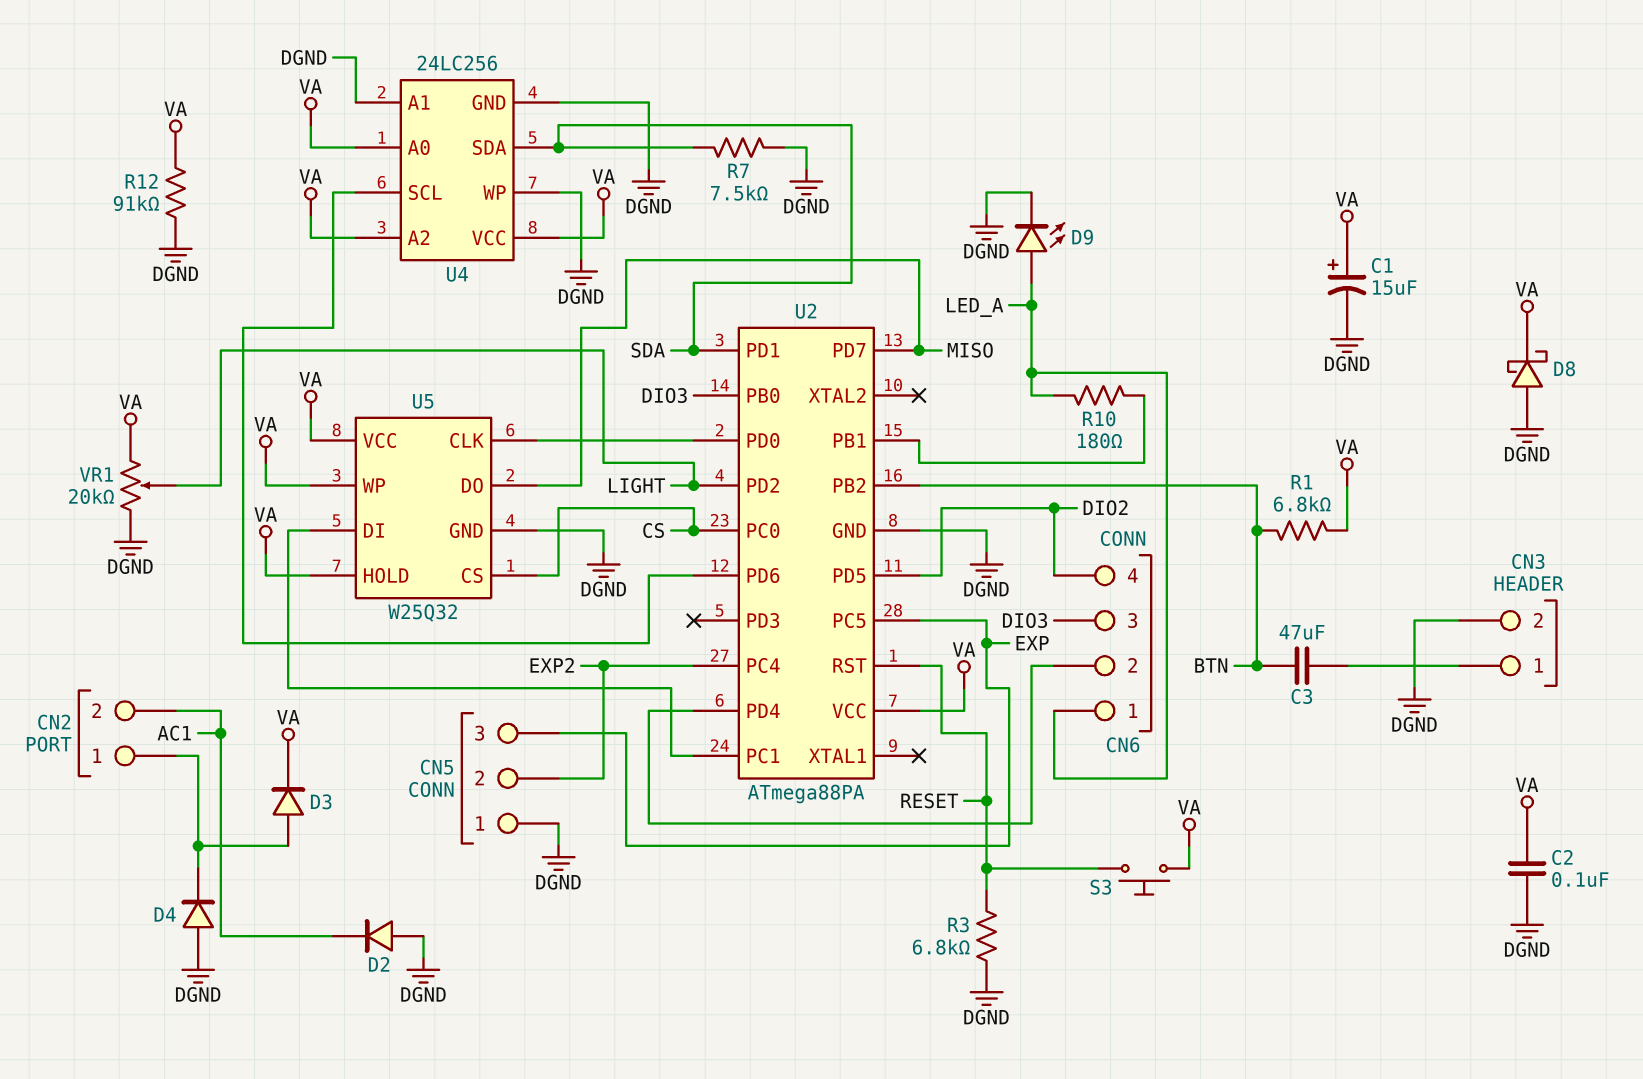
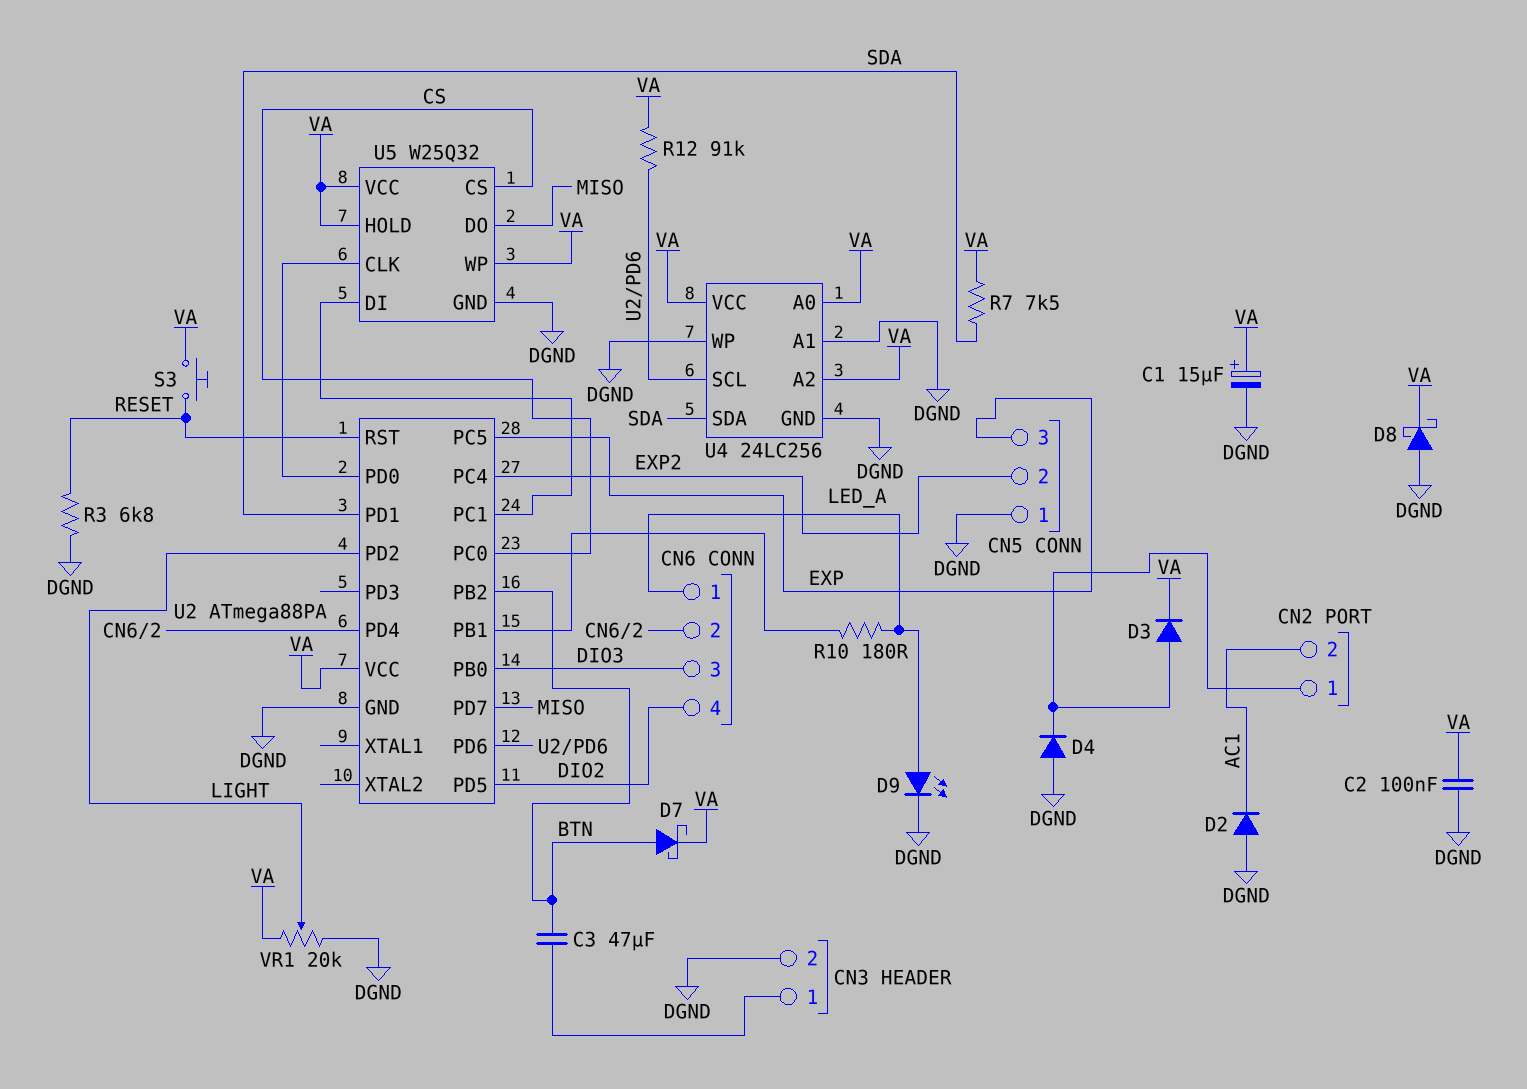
D7: none -> schottky (A BTN, K VA)
R1: 6.8k (BTN, VA) -> none
R7: 7.5k (DGND, SDA) -> 7.5k (SDA, VA)
R12: 91k (DGND, VA) -> 91k (U2/PD6, VA)

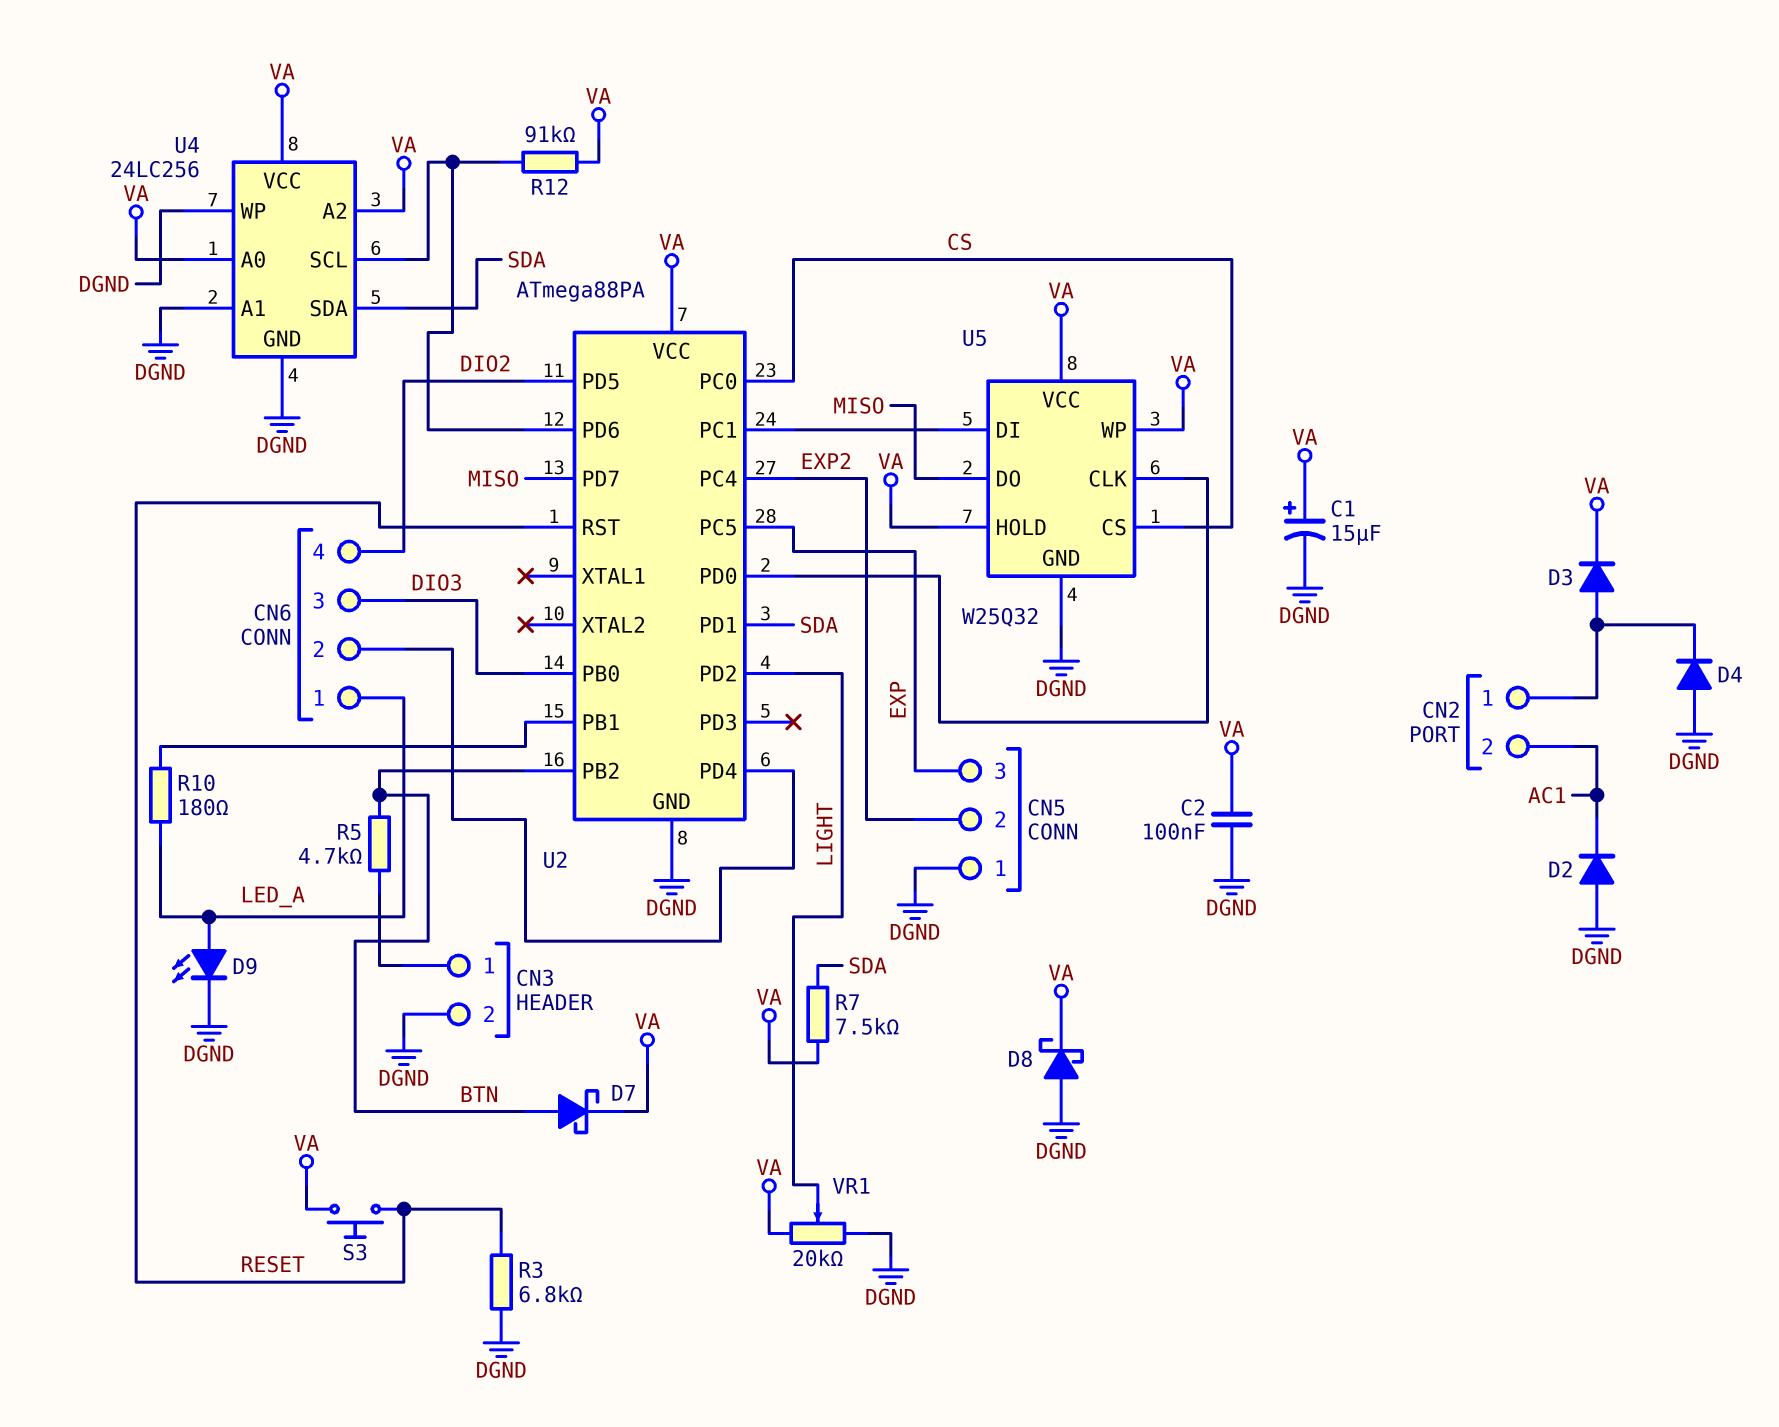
C3: 47uF (BTN, CN3/1) -> none
R5: none -> 4.7k (BTN, CN3/1)

